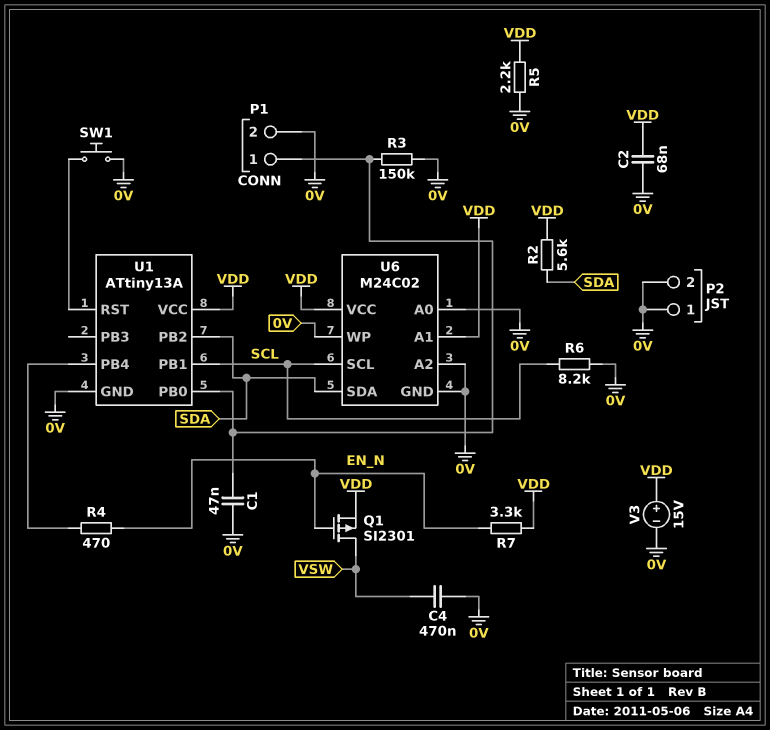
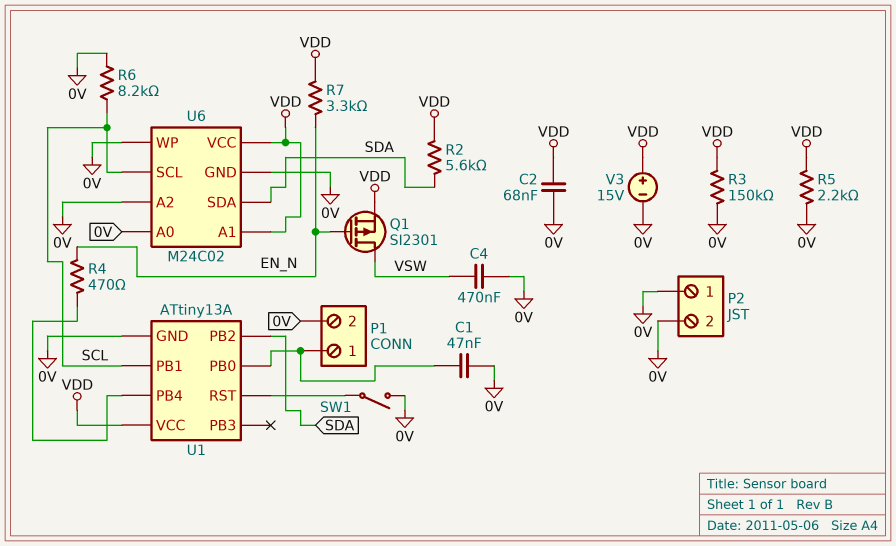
R3: 150k (0V, P1/1) -> 150k (0V, VDD)
SW1: button (0V, U1/RST) -> switch (0V, U1/RST)

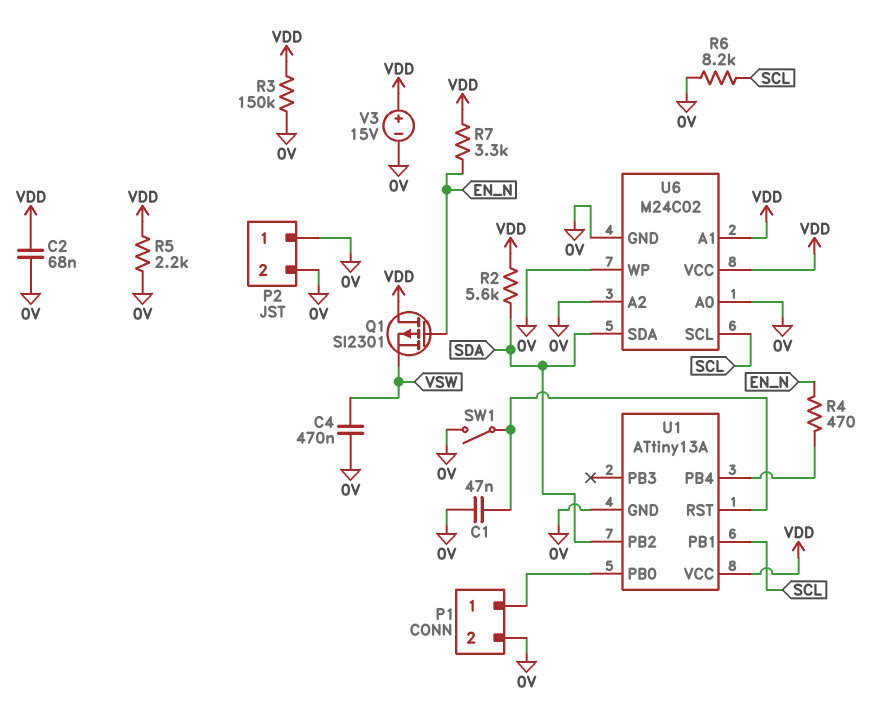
C1: 47nF (0V, P1/1) -> 47nF (0V, U1/RST)
Q1: PMOS SI2301 (G EN_N, D VSW, S VDD) -> PMOS SI2301 (G EN_N, D VDD, S VSW)

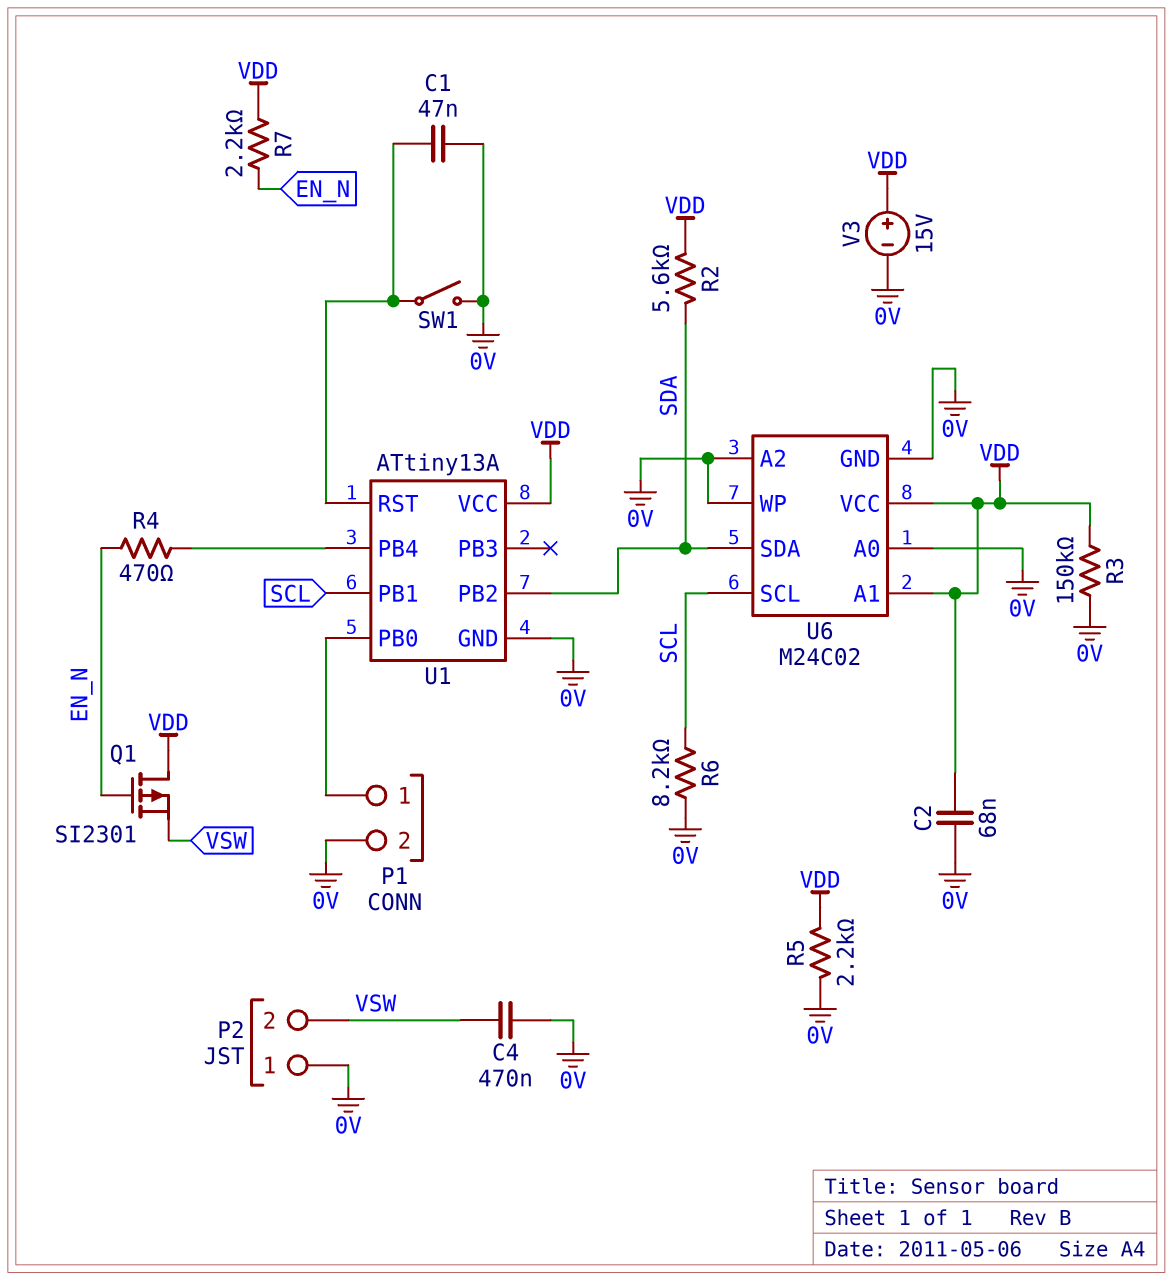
P2 pin 2: 0V -> VSW
R7: 3.3k (EN_N, VDD) -> 2.2k (EN_N, VDD)

